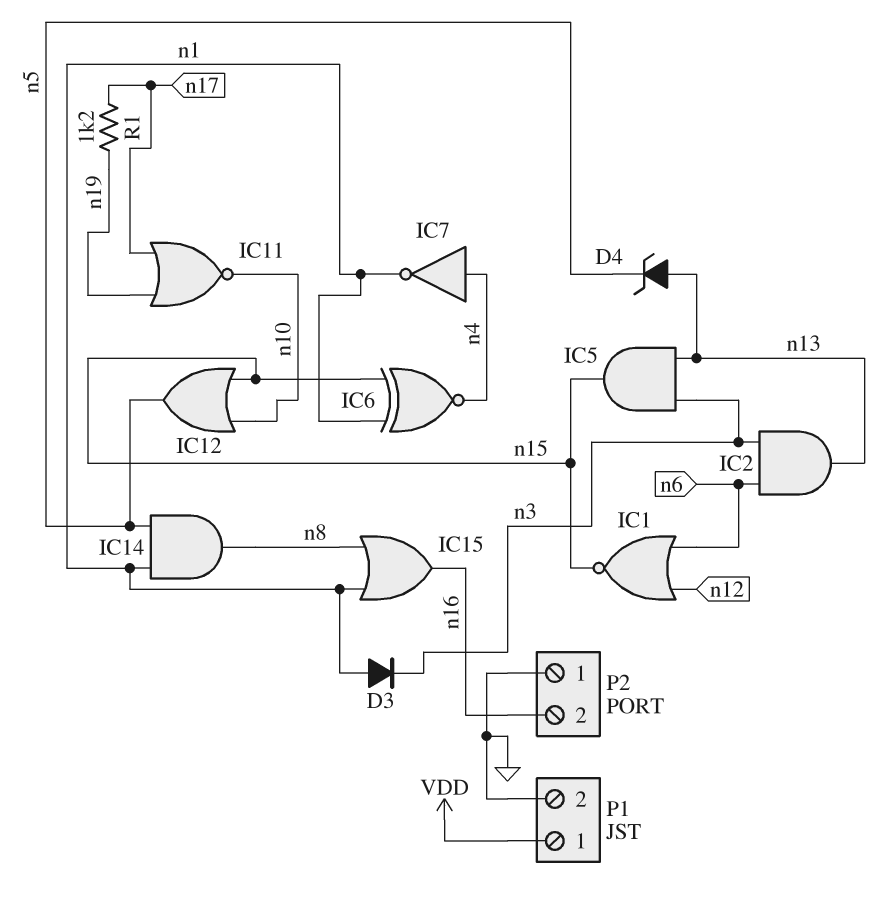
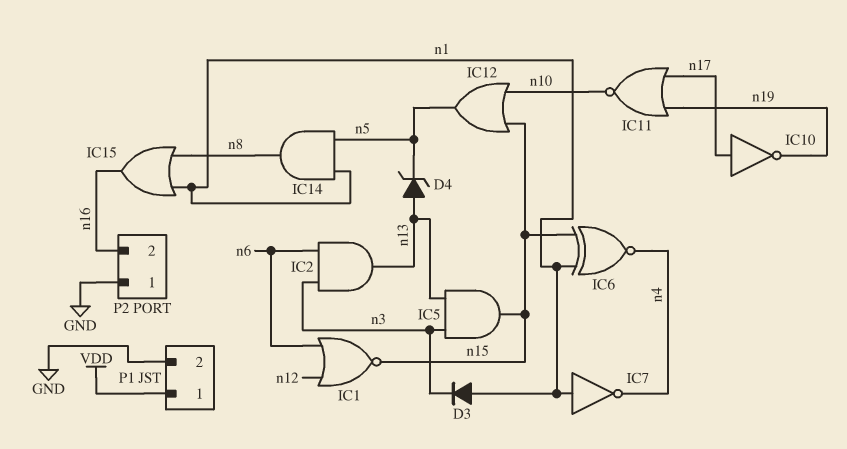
IC7: NOT (in n4, out n1) -> NOT (in n1, out n4)
IC10: none -> NOT (in n17, out n19)
R1: 1.2k (n17, n19) -> none

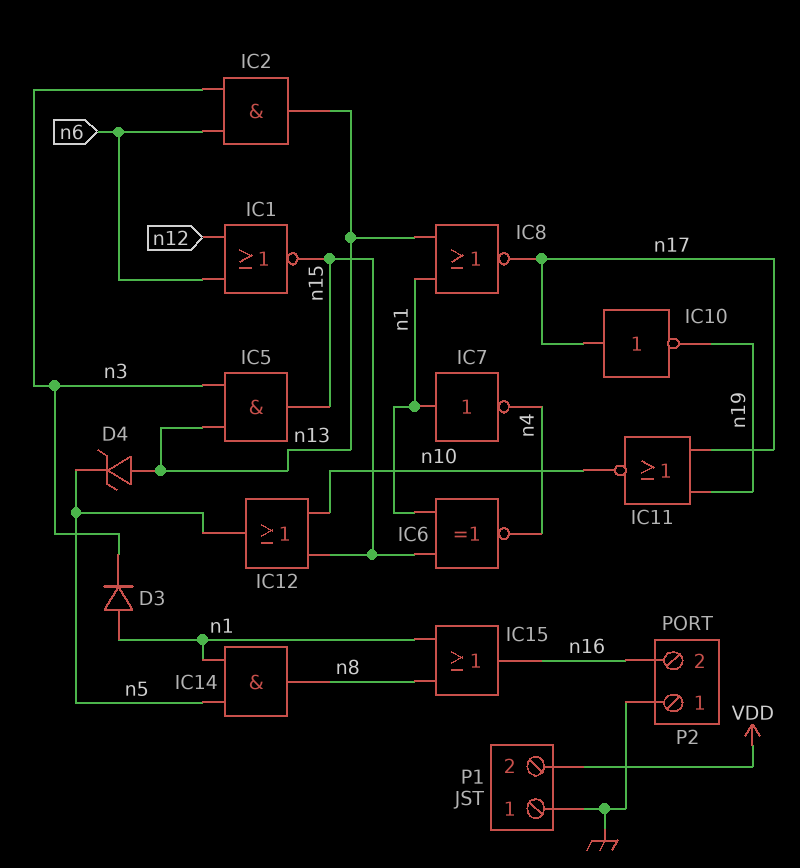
IC8: none -> NOR (in n1, in n13, out n17)
P1 pin 1: VDD -> GND
P1 pin 2: GND -> VDD

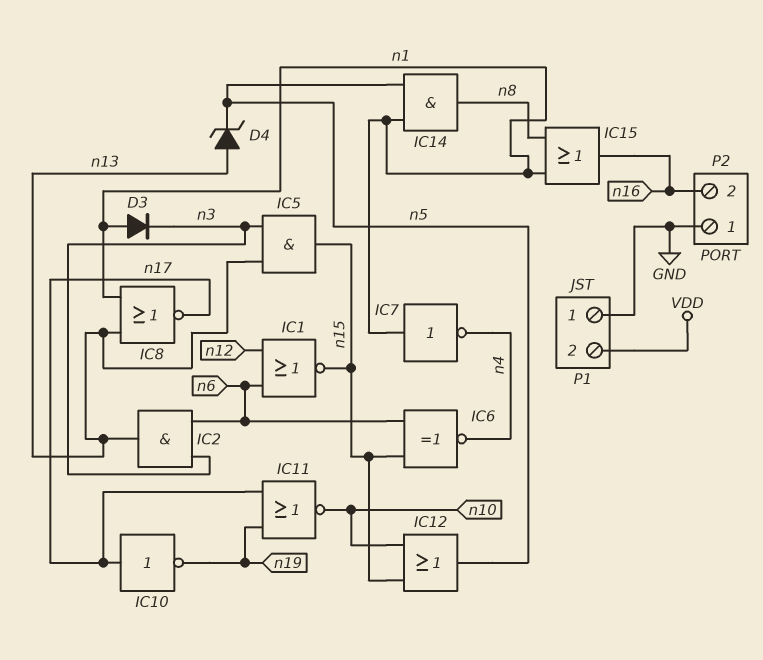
IC6: XNOR (in n1, in n15, out n4) -> XNOR (in n6, in n15, out n4)

